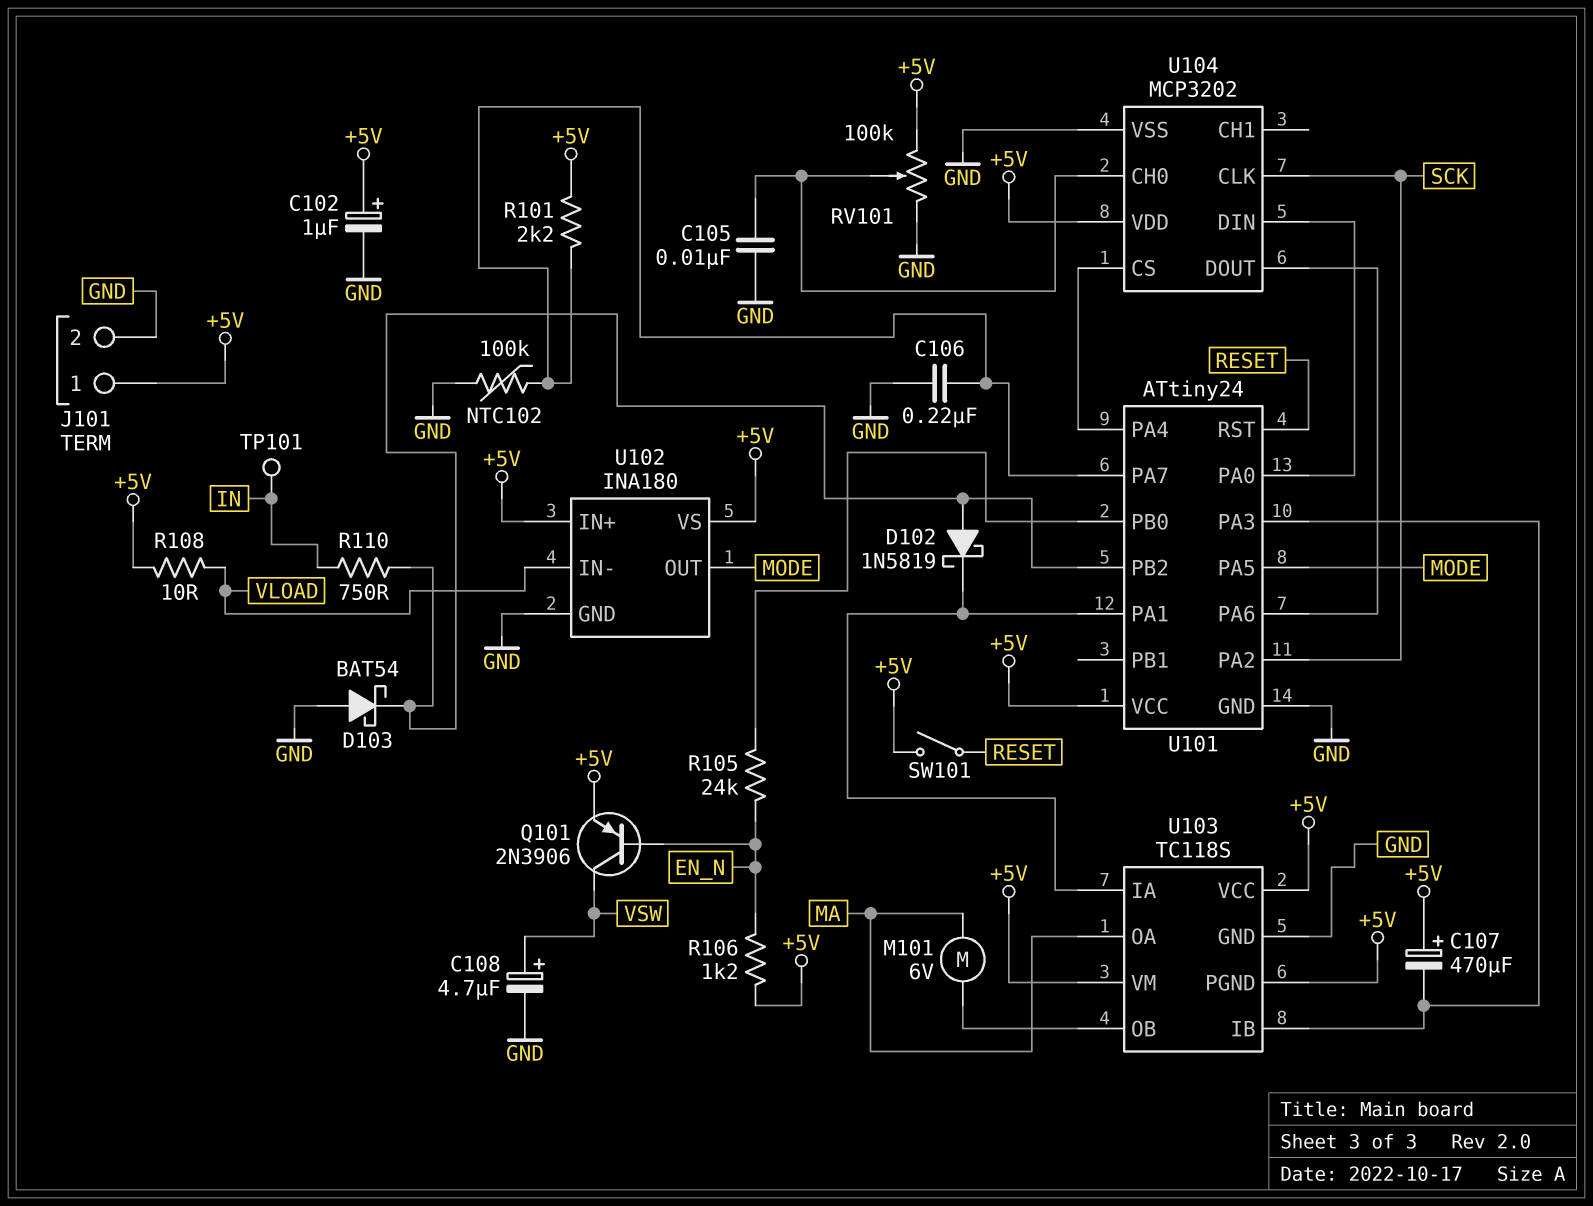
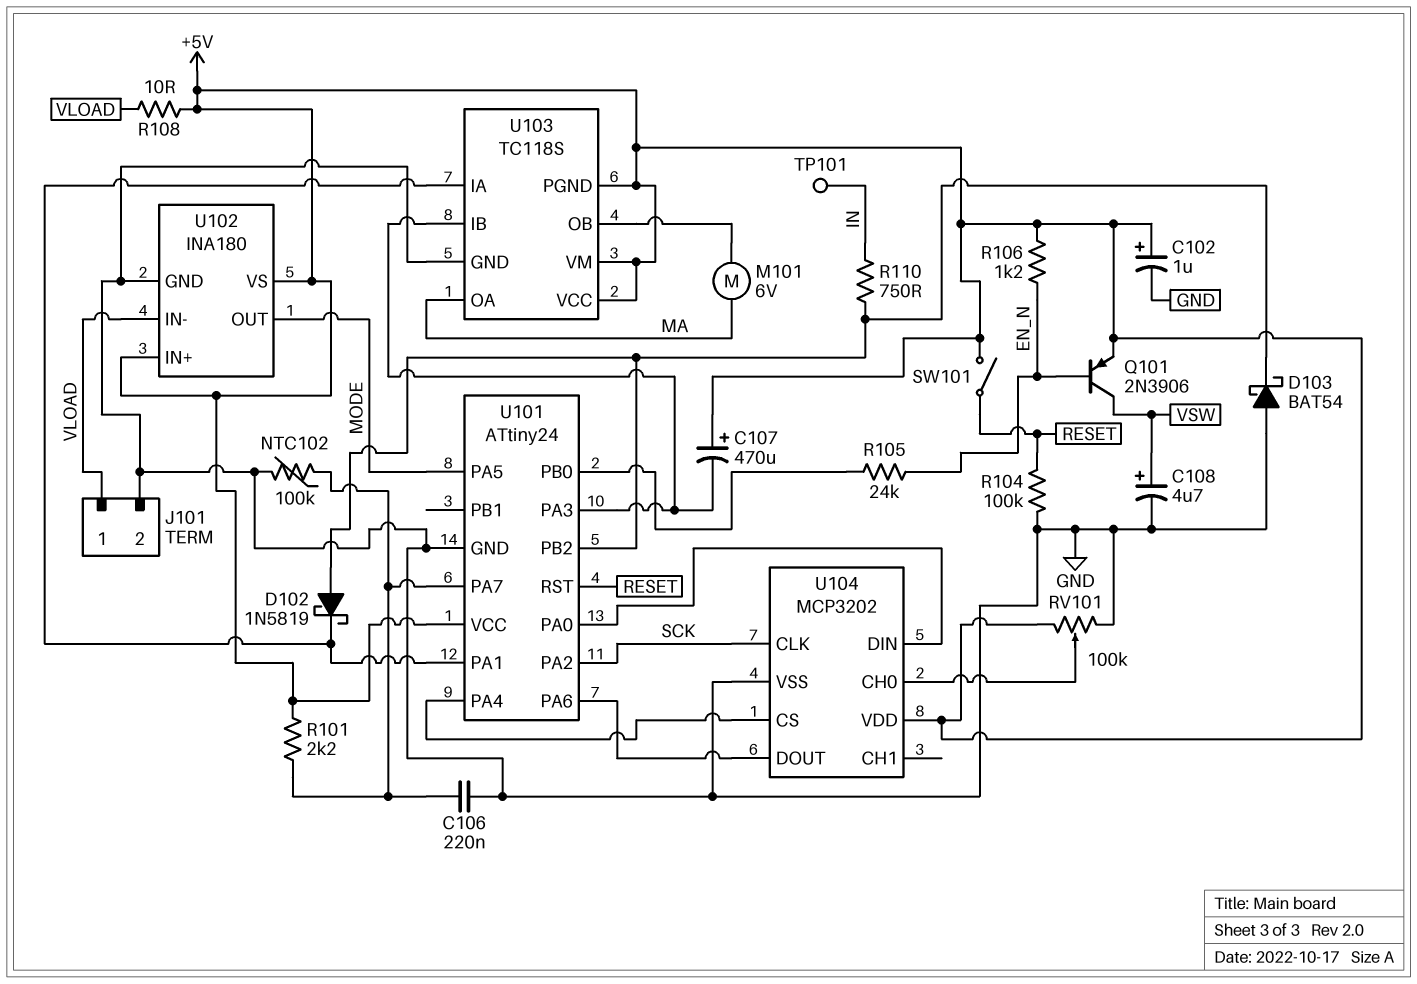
C105: 10nF (GND, U104/CH0) -> none
J101 pin 1: +5V -> VLOAD
R104: none -> 100k (GND, RESET)

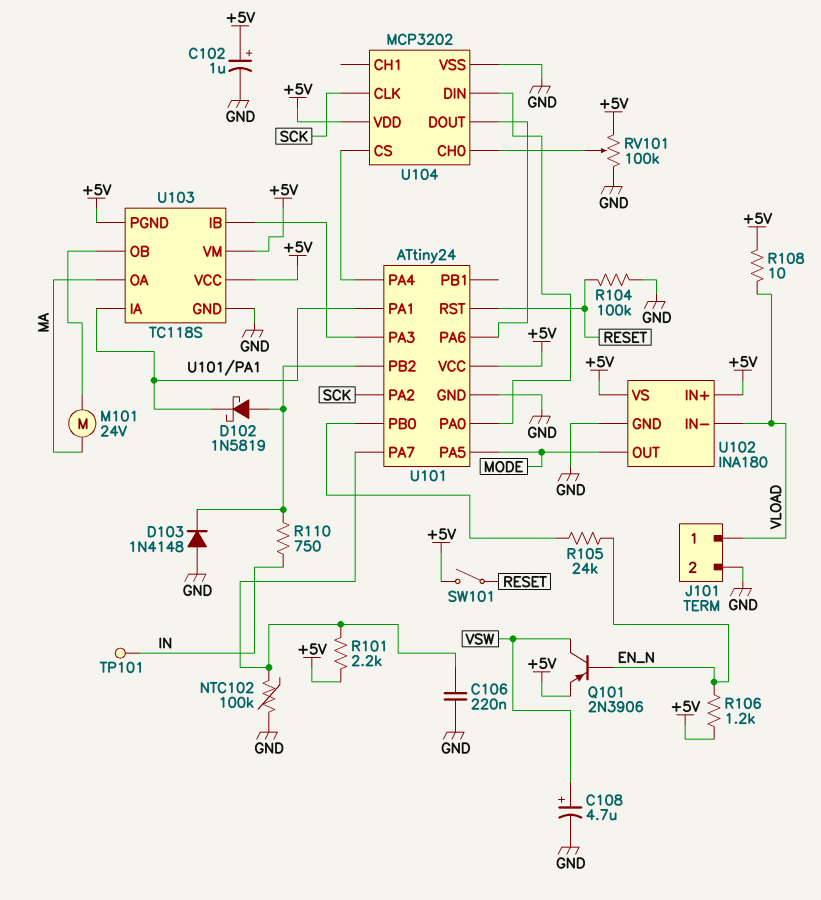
C107: 470uF (plus +5V, minus U101/PA3) -> none
D103: schottky BAT54 (A GND, K U101/PB2) -> diode 1N4148 (A GND, K U101/PB2)
M101: motor 6V (MA, U103/OB) -> motor 24V (MA, U103/OB)

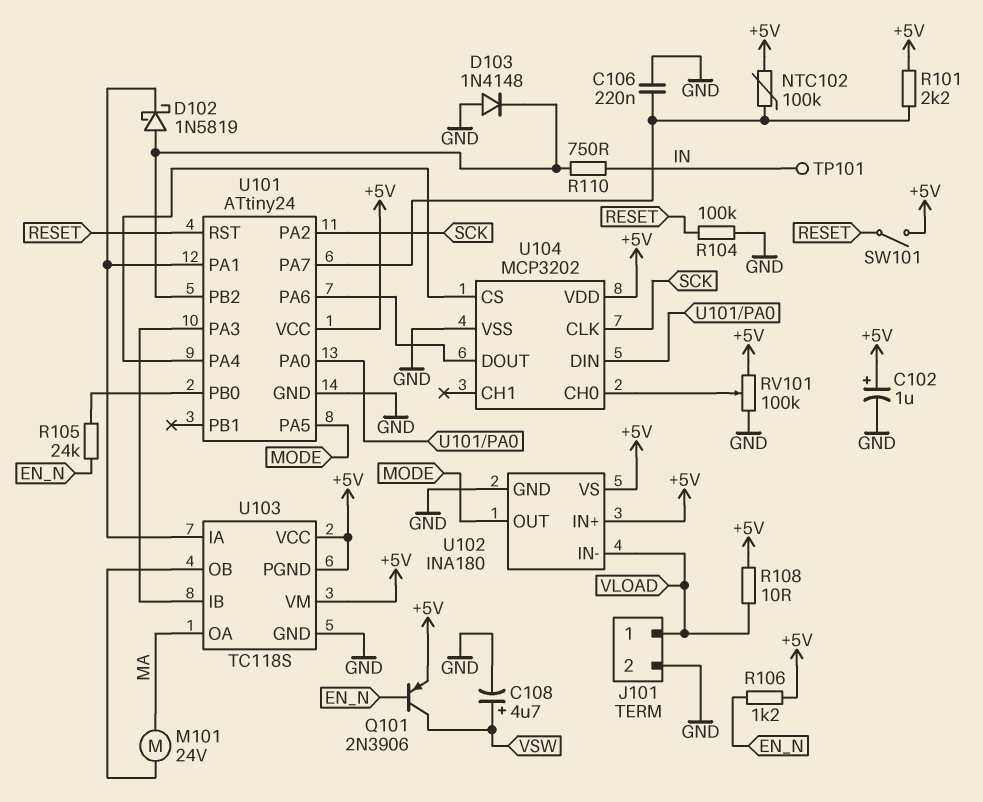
NTC102: 100k (GND, U101/PA7) -> 100k (+5V, U101/PA7)

